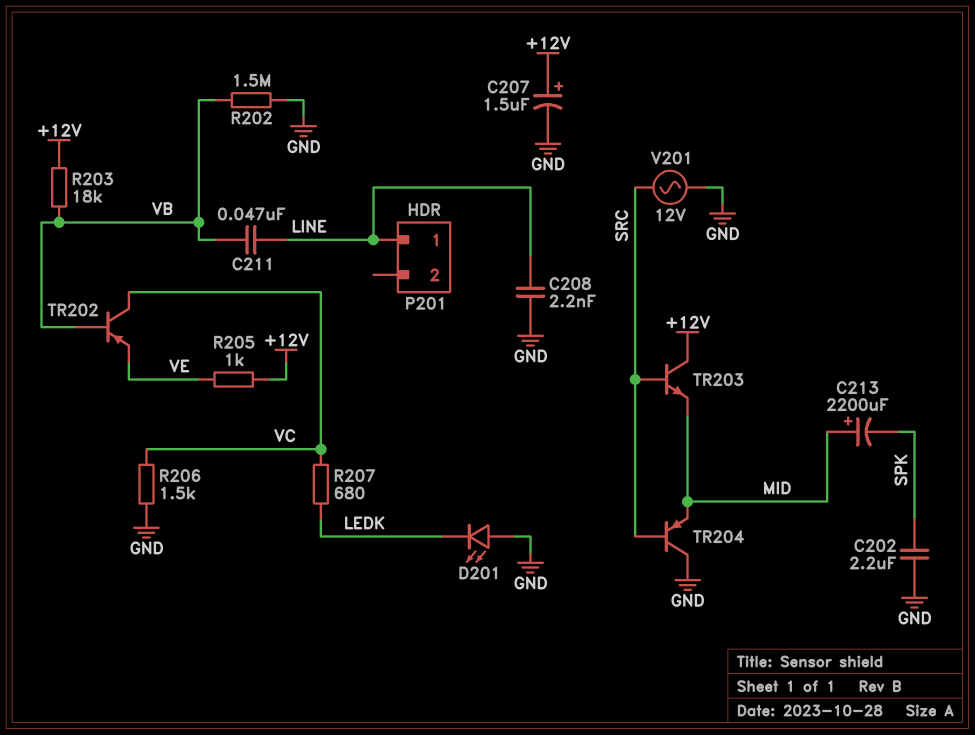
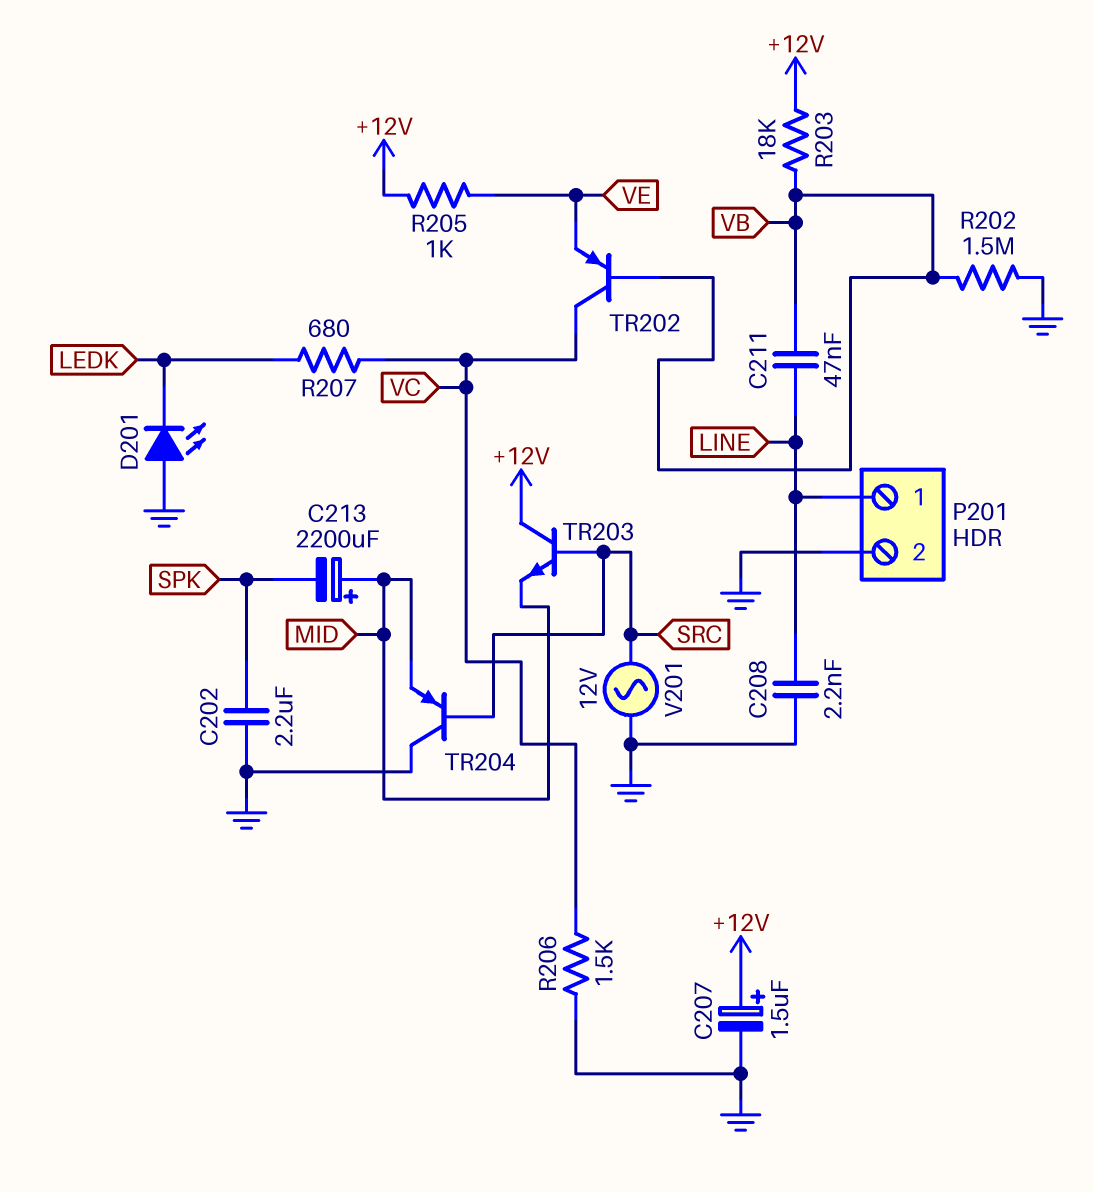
P201 pin 2: none -> GND

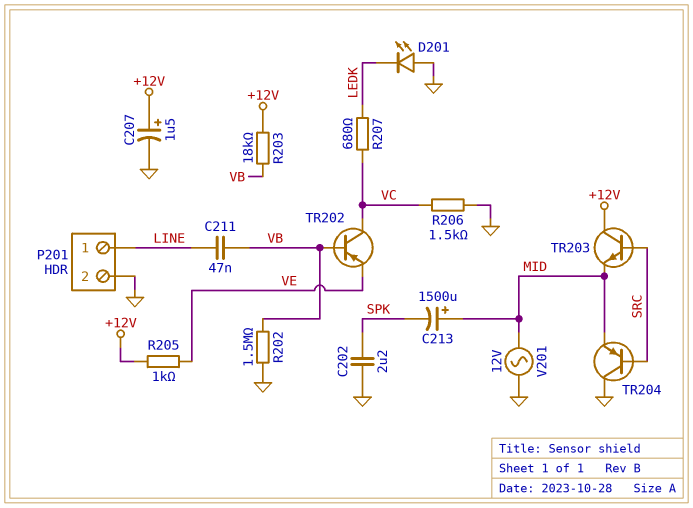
C208: 2.2nF (GND, LINE) -> none
C213: 2200uF (plus MID, minus SPK) -> 1500uF (plus MID, minus SPK)
V201: AC 12V (GND, SRC) -> AC 12V (GND, MID)

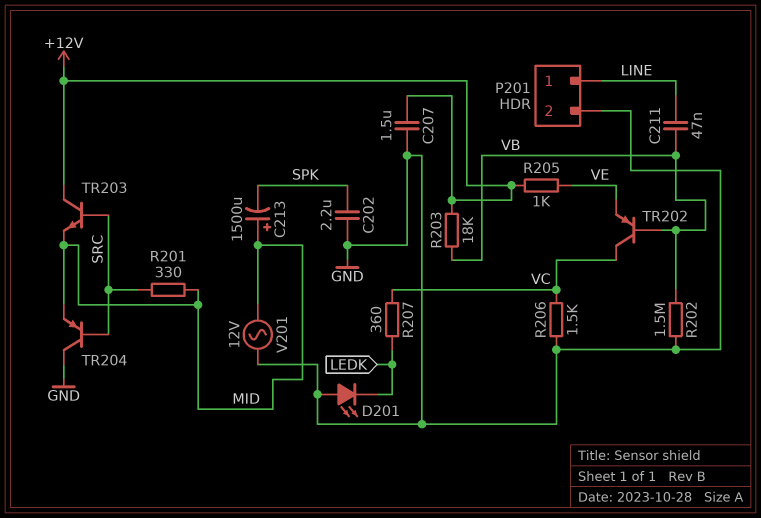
C207: 1.5uF (plus +12V, minus GND) -> 1.5uF (+12V, GND)
R201: none -> 330 (MID, SRC)
R207: 680 (LEDK, VC) -> 360 (LEDK, VC)

